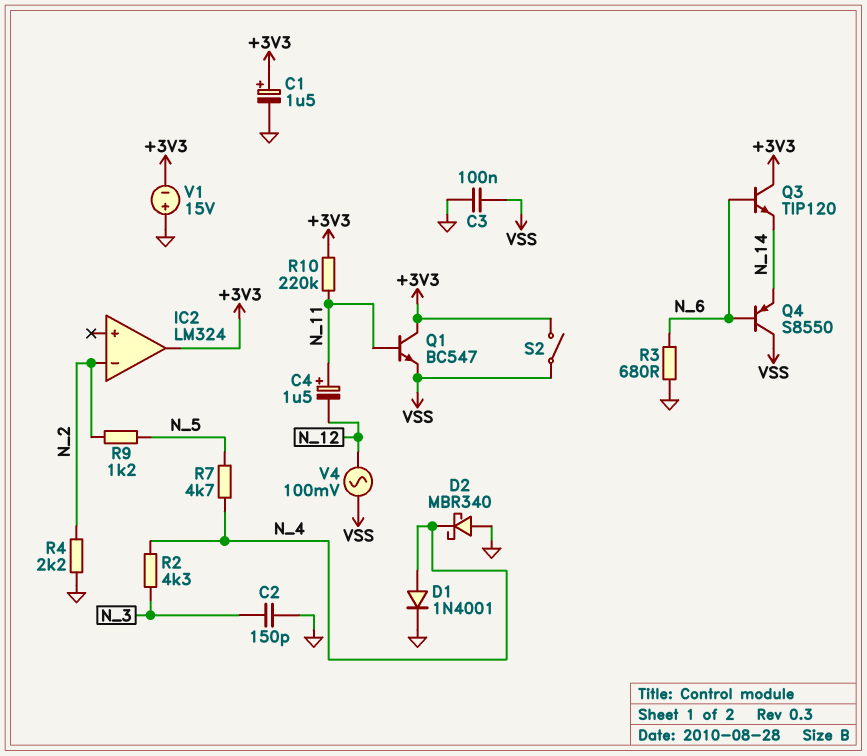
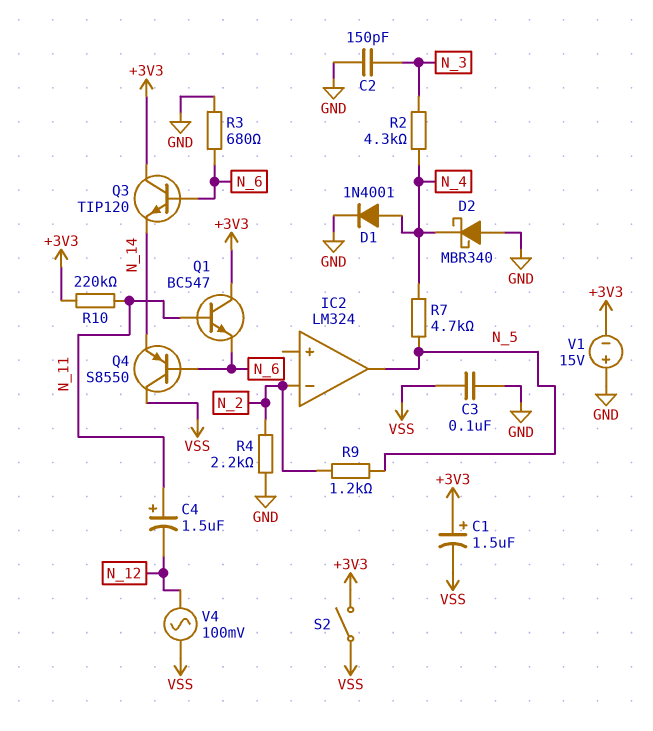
C1: 1.5uF (plus +3V3, minus GND) -> 1.5uF (plus +3V3, minus VSS)
IC2 pin out: +3V3 -> N_5
Q1: NPN BC547 (B N_11, C +3V3, E VSS) -> NPN BC547 (B N_11, C +3V3, E N_6)

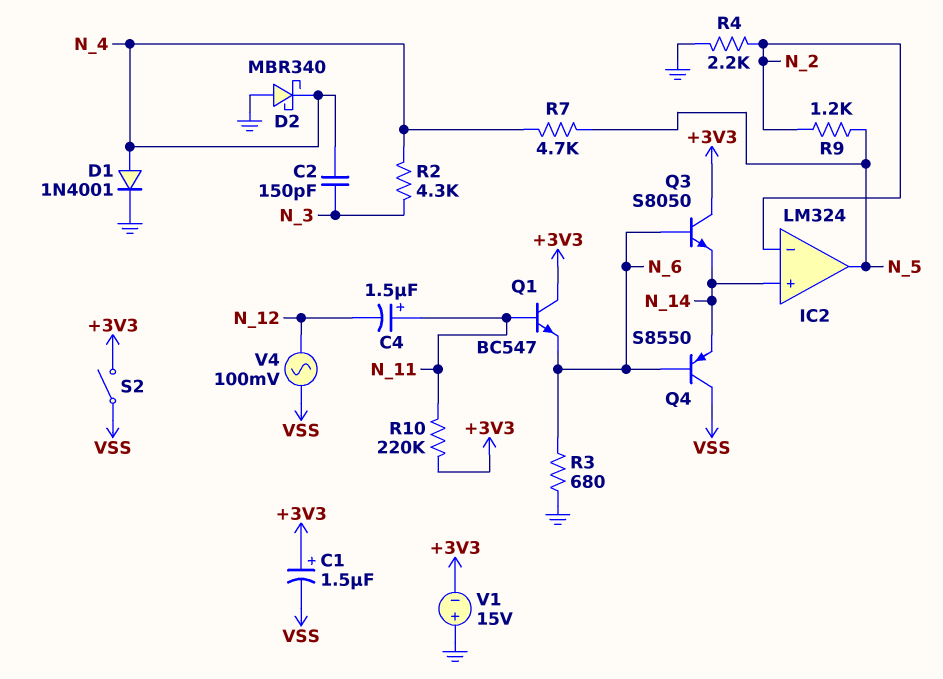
C2: 150pF (GND, N_3) -> 150pF (N_3, N_4)
C3: 100nF (GND, VSS) -> none
IC2 pin in+: none -> N_14
Q3: NPN TIP120 (B N_6, C +3V3, E N_14) -> NPN S8050 (B N_6, C +3V3, E N_14)

